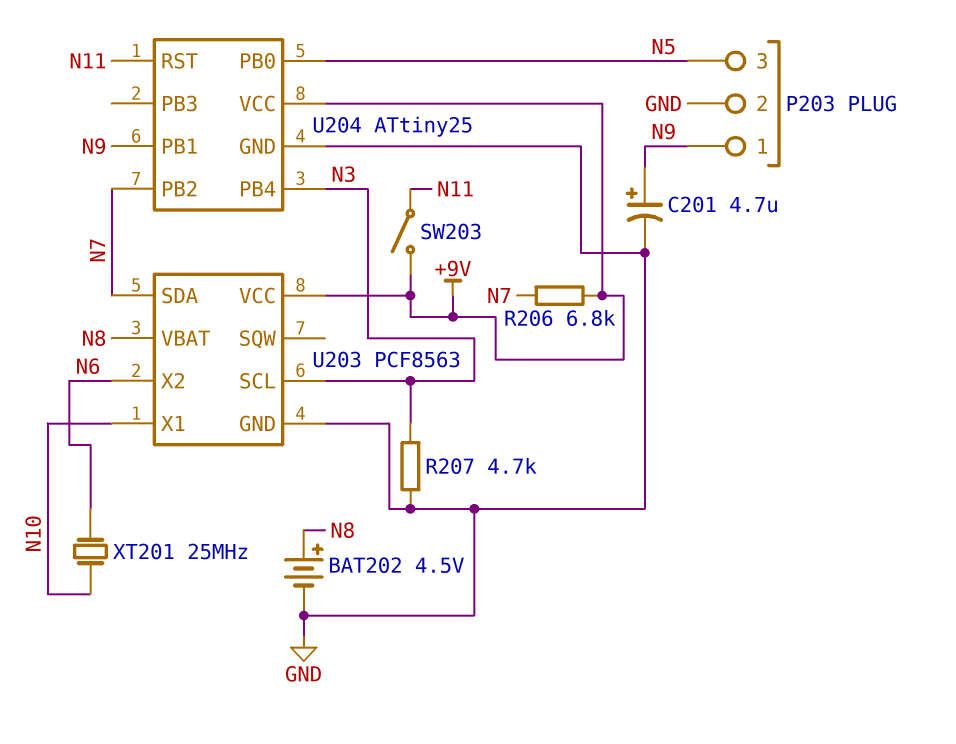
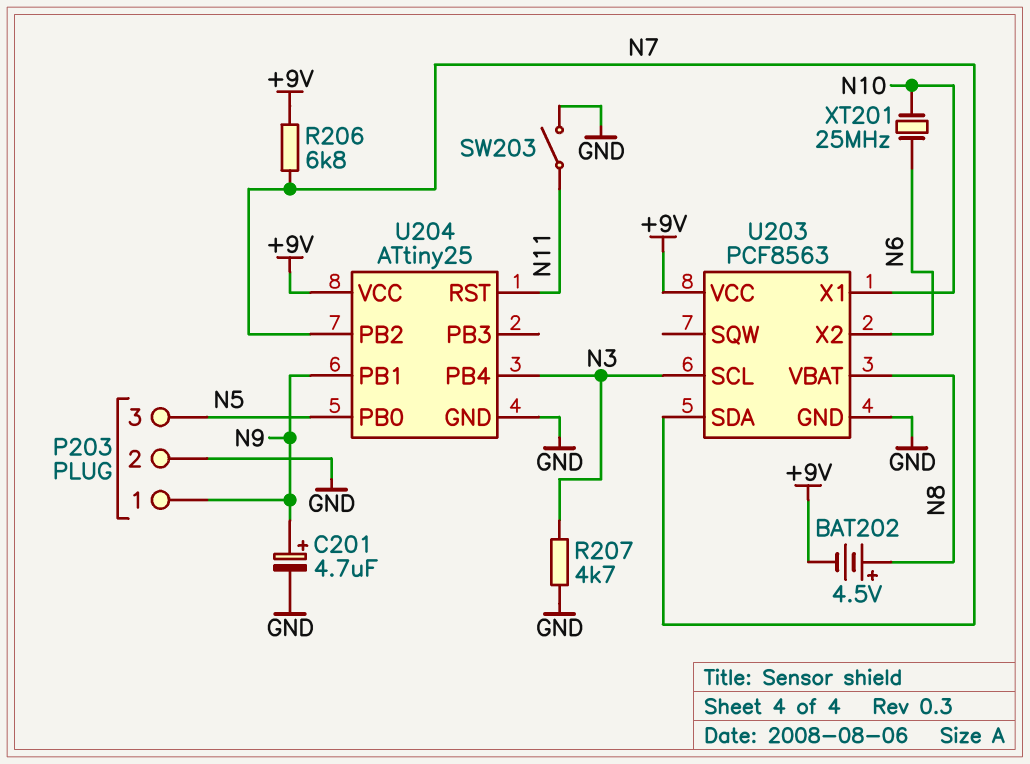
BAT202: 4.5V (plus N8, minus GND) -> 4.5V (plus N8, minus +9V)
SW203: switch (+9V, N11) -> switch (GND, N11)

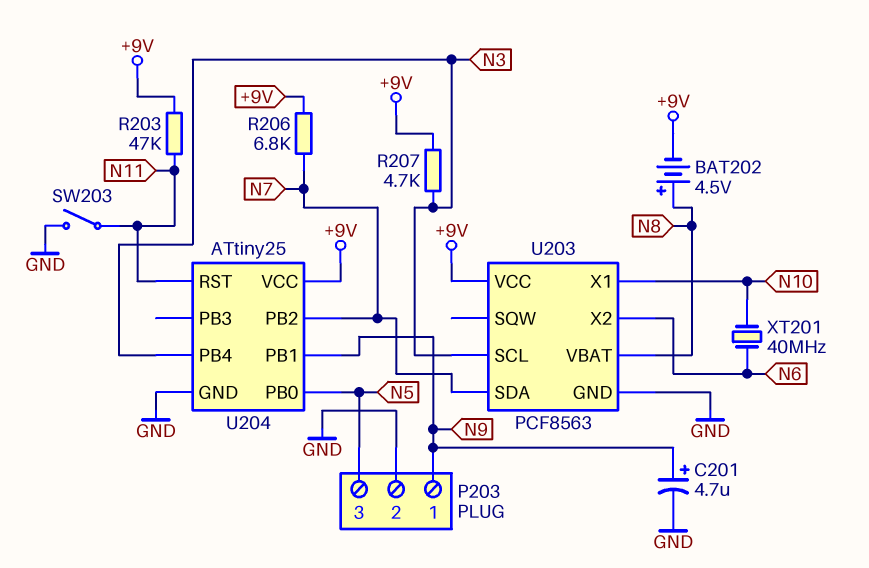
R203: none -> 47k (+9V, N11)
R207: 4.7k (GND, N3) -> 4.7k (+9V, N3)
XT201: 25MHz (N6, N10) -> 40MHz (N6, N10)

